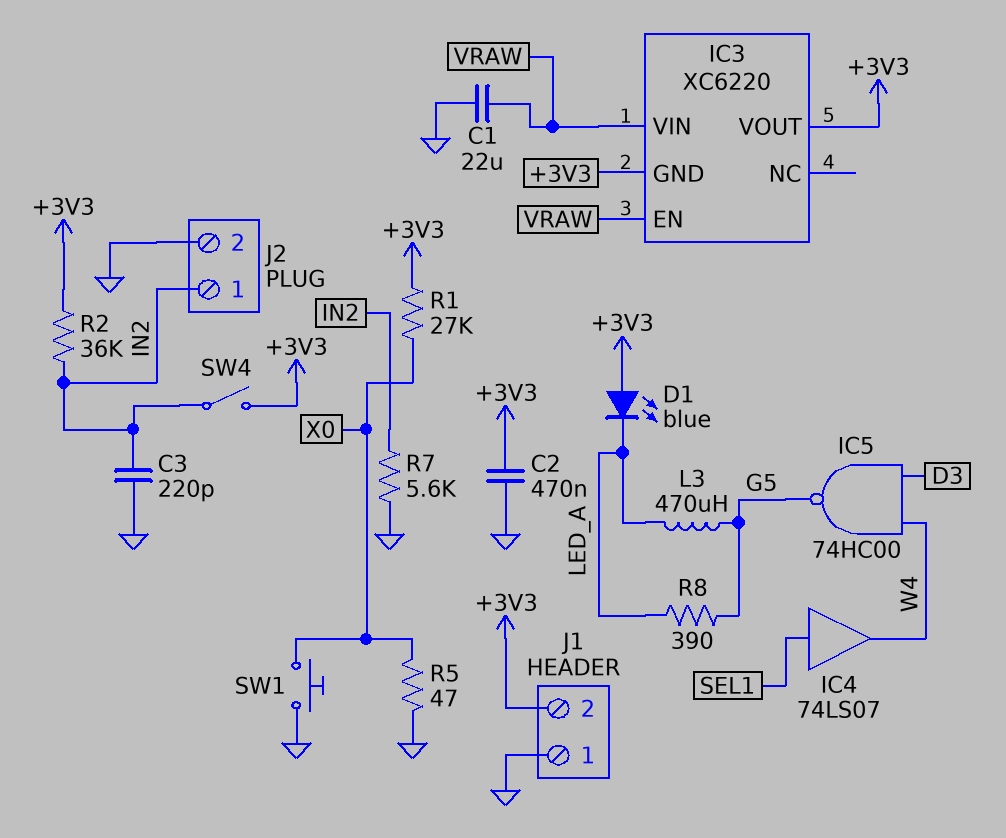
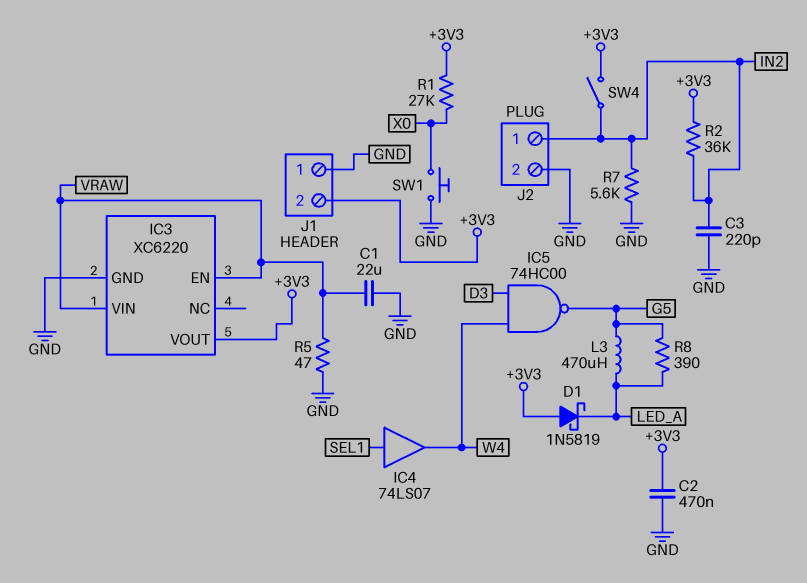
D1: LED blue (A +3V3, K LED_A) -> schottky 1N5819 (A +3V3, K LED_A)
IC3 pin GND: +3V3 -> GND
R5: 47 (GND, X0) -> 47 (GND, VRAW)

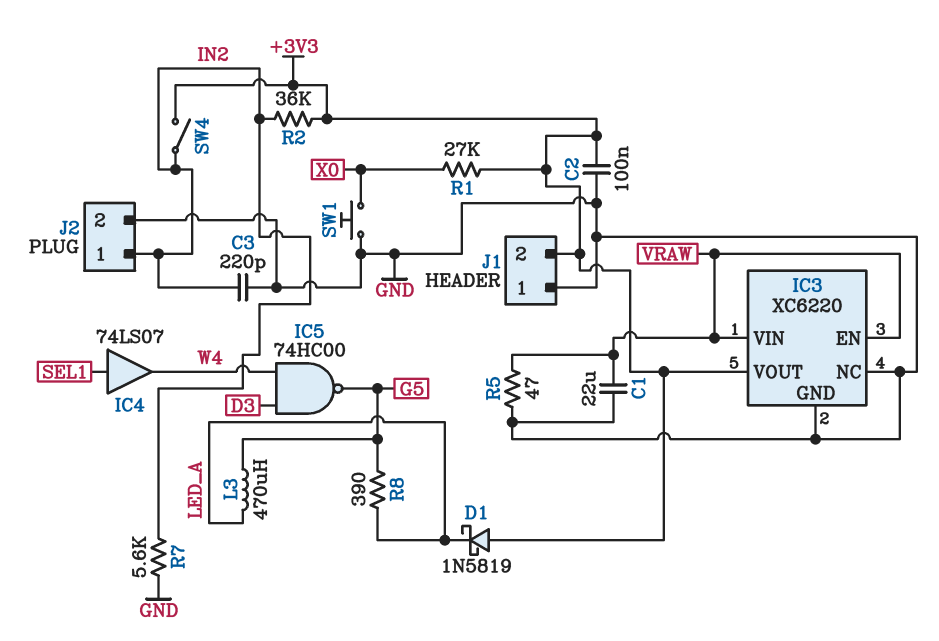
C2: 470nF (+3V3, GND) -> 100nF (+3V3, GND)
IC3 pin NC: none -> GND

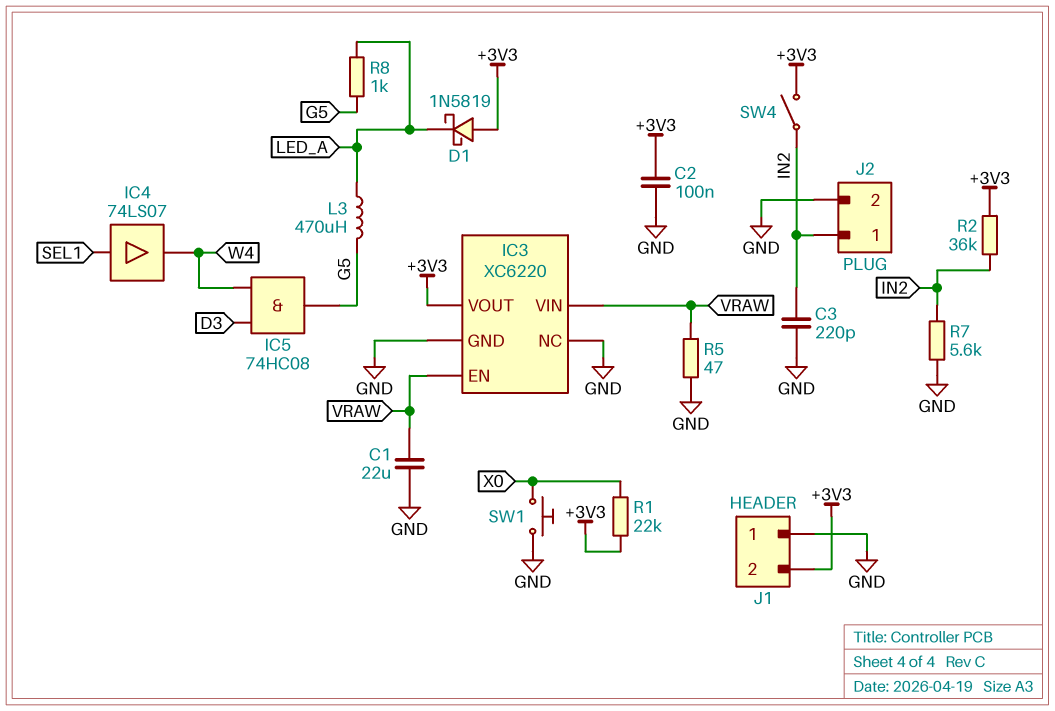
IC5: NAND 74HC00 (in D3, in W4, out G5) -> AND 74HC08 (in D3, in W4, out G5)
R1: 27k (+3V3, X0) -> 22k (+3V3, X0)
R8: 390 (G5, LED_A) -> 1k (G5, LED_A)

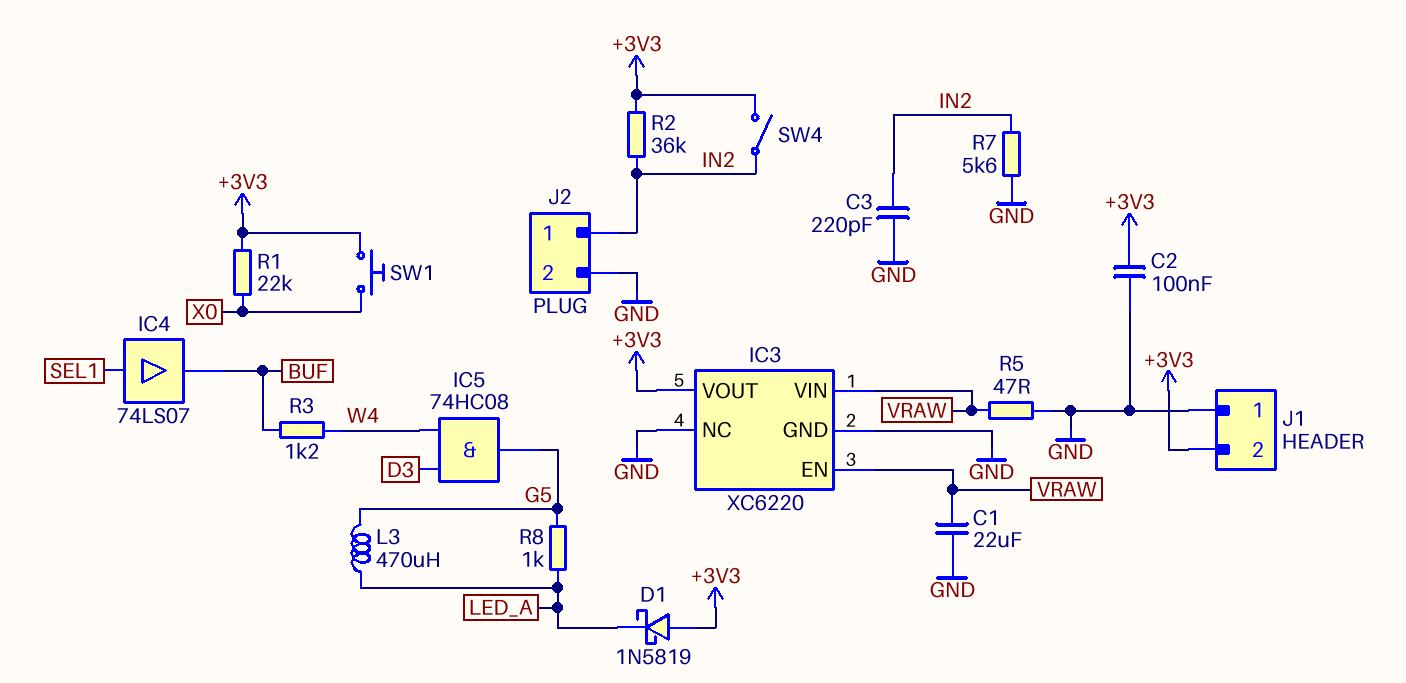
IC4: buffer 74LS07 (in SEL1, out W4) -> buffer 74LS07 (in SEL1, out BUF)
R3: none -> 1.2k (BUF, W4)
SW1: button (GND, X0) -> button (+3V3, X0)

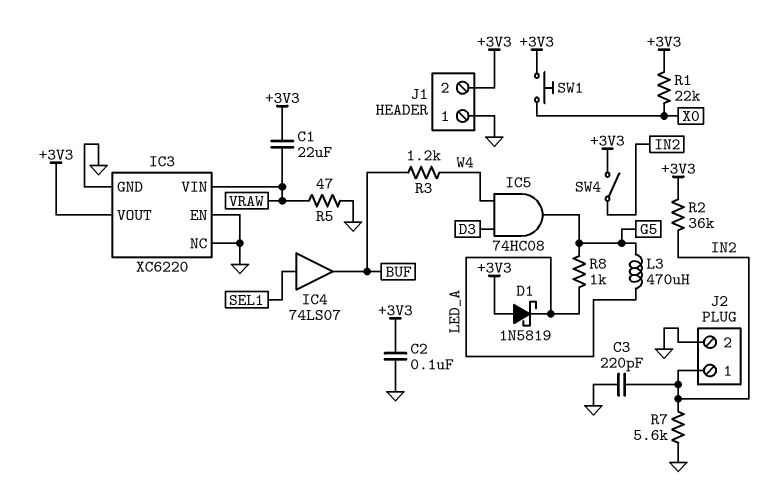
C1: 22uF (GND, VRAW) -> 22uF (+3V3, VRAW)
IC3 pin EN: VRAW -> GND

